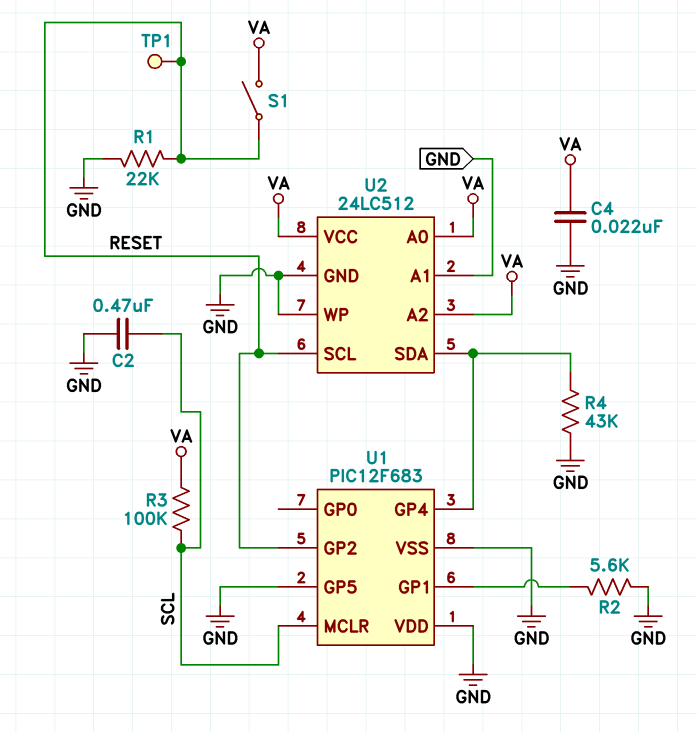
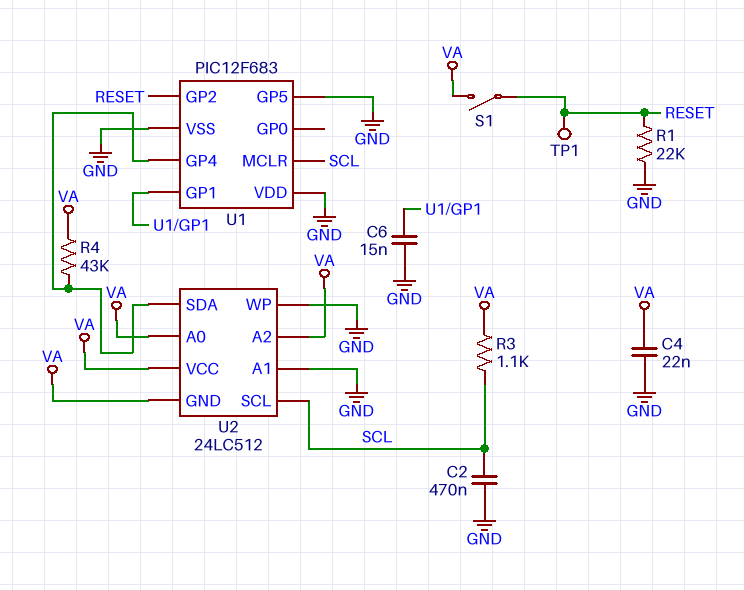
C6: none -> 15nF (GND, U1/GP1)
R2: 5.6k (GND, U1/GP1) -> none
R3: 100k (SCL, VA) -> 1.1k (SCL, VA)
R4: 43k (GND, U1/GP4) -> 43k (U1/GP4, VA)
U2 pin GND: GND -> VA
U2 pin SCL: RESET -> SCL

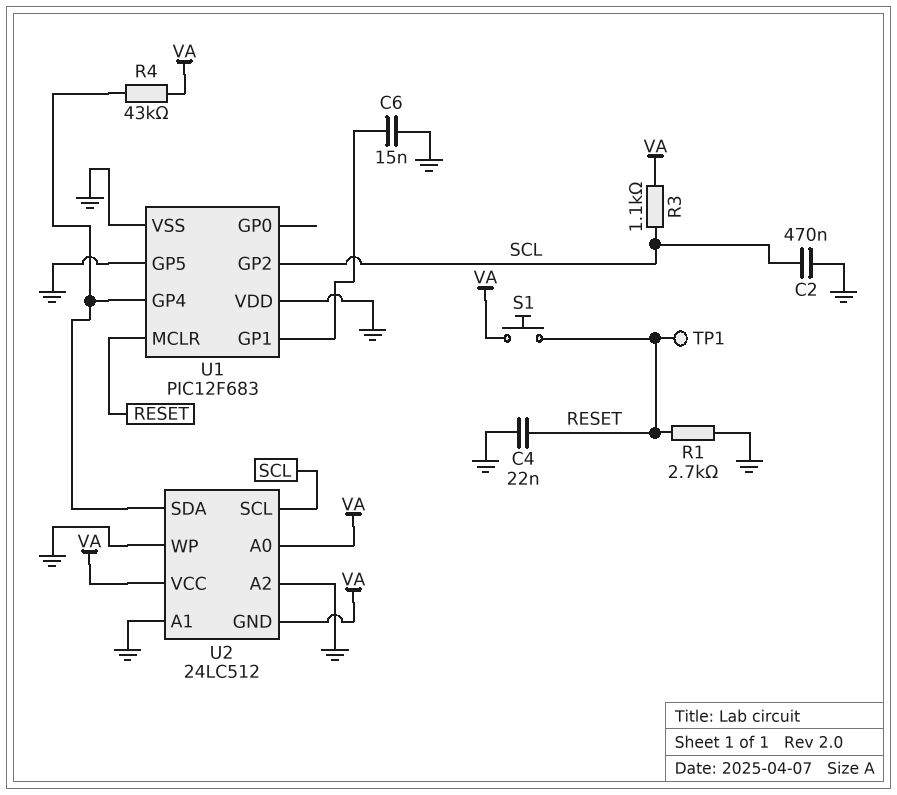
C4: 22nF (GND, VA) -> 22nF (GND, RESET)
R1: 22k (GND, RESET) -> 2.7k (GND, RESET)
S1: switch (RESET, VA) -> button (RESET, VA)
U1 pin GP2: RESET -> SCL
U1 pin MCLR: SCL -> RESET
U2 pin A2: VA -> GND

